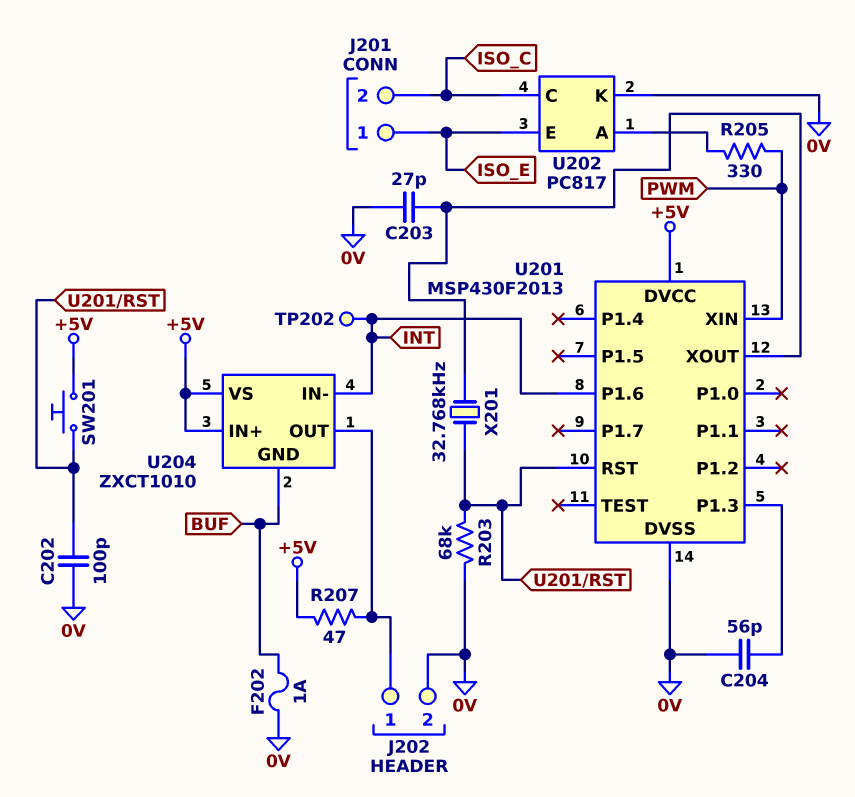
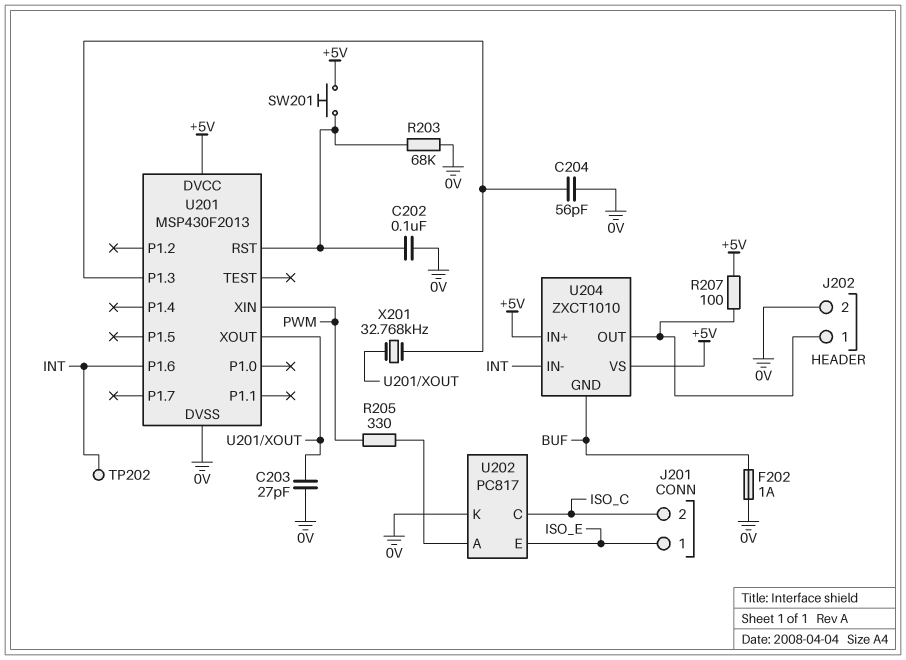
C202: 100pF (0V, U201/RST) -> 100nF (0V, U201/RST)
R207: 47 (+5V, J202/1) -> 100 (+5V, J202/1)
X201: 32.768kHz (U201/RST, U201/XOUT) -> 32.768kHz (U201/P1.3, U201/XOUT)

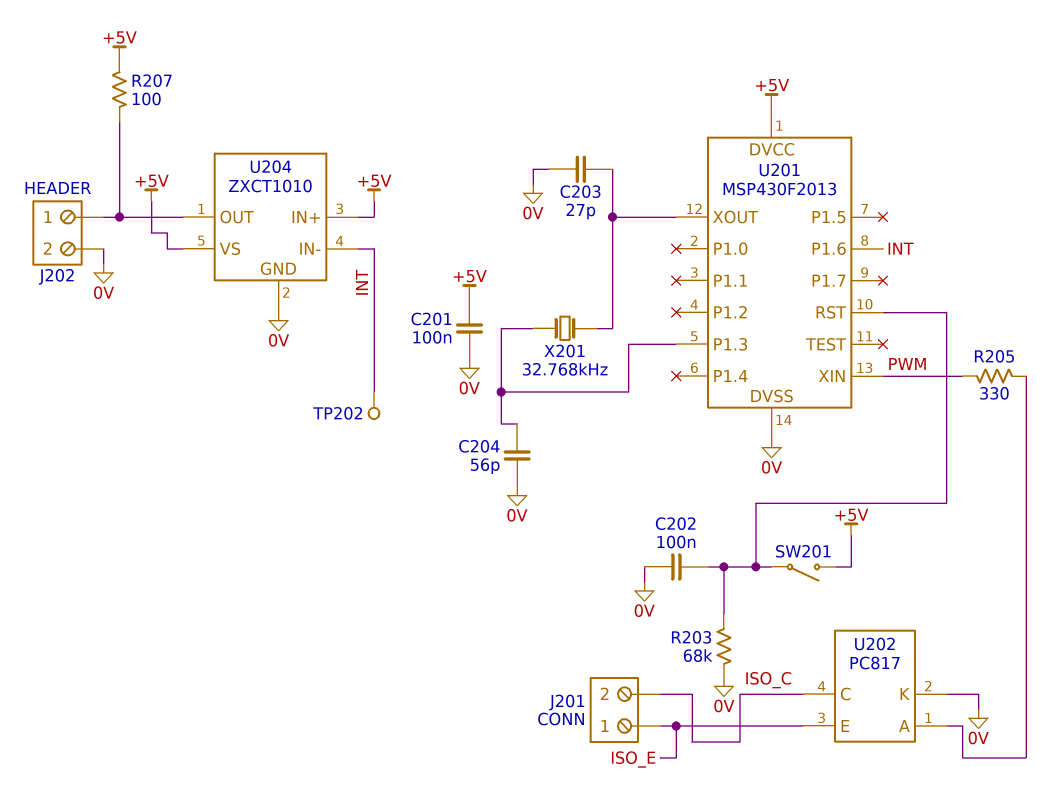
C201: none -> 100nF (+5V, 0V)
F202: 1A (0V, BUF) -> none
SW201: button (+5V, U201/RST) -> switch (+5V, U201/RST)
U204 pin GND: BUF -> 0V

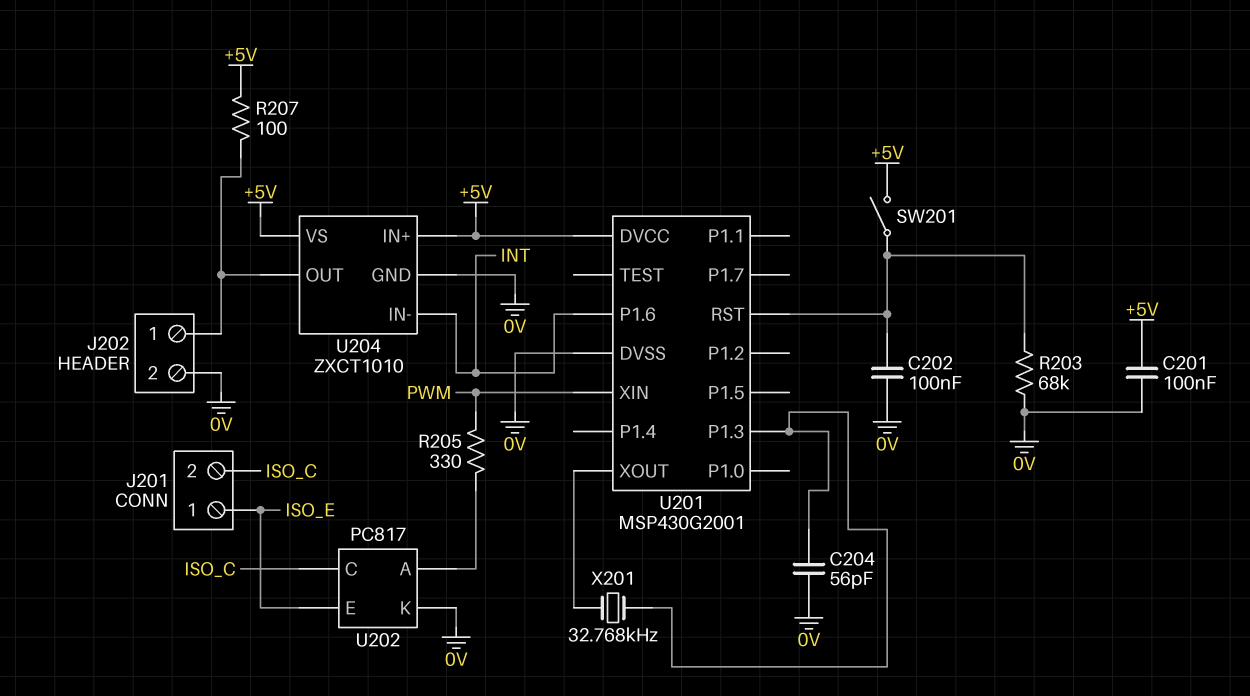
C203: 27pF (0V, U201/XOUT) -> none
TP202: test point (INT) -> none
U201: MSP430F2013 -> MSP430G2001

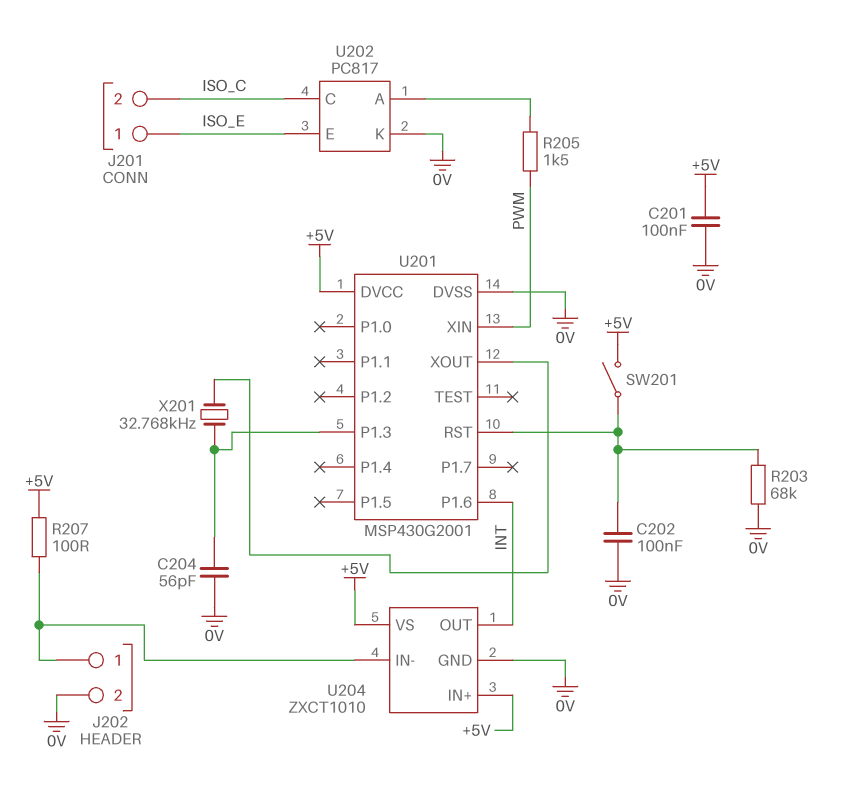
R205: 330 (PWM, U202/A) -> 1.5k (PWM, U202/A)
U204 pin IN-: INT -> J202/1
U204 pin OUT: J202/1 -> INT

